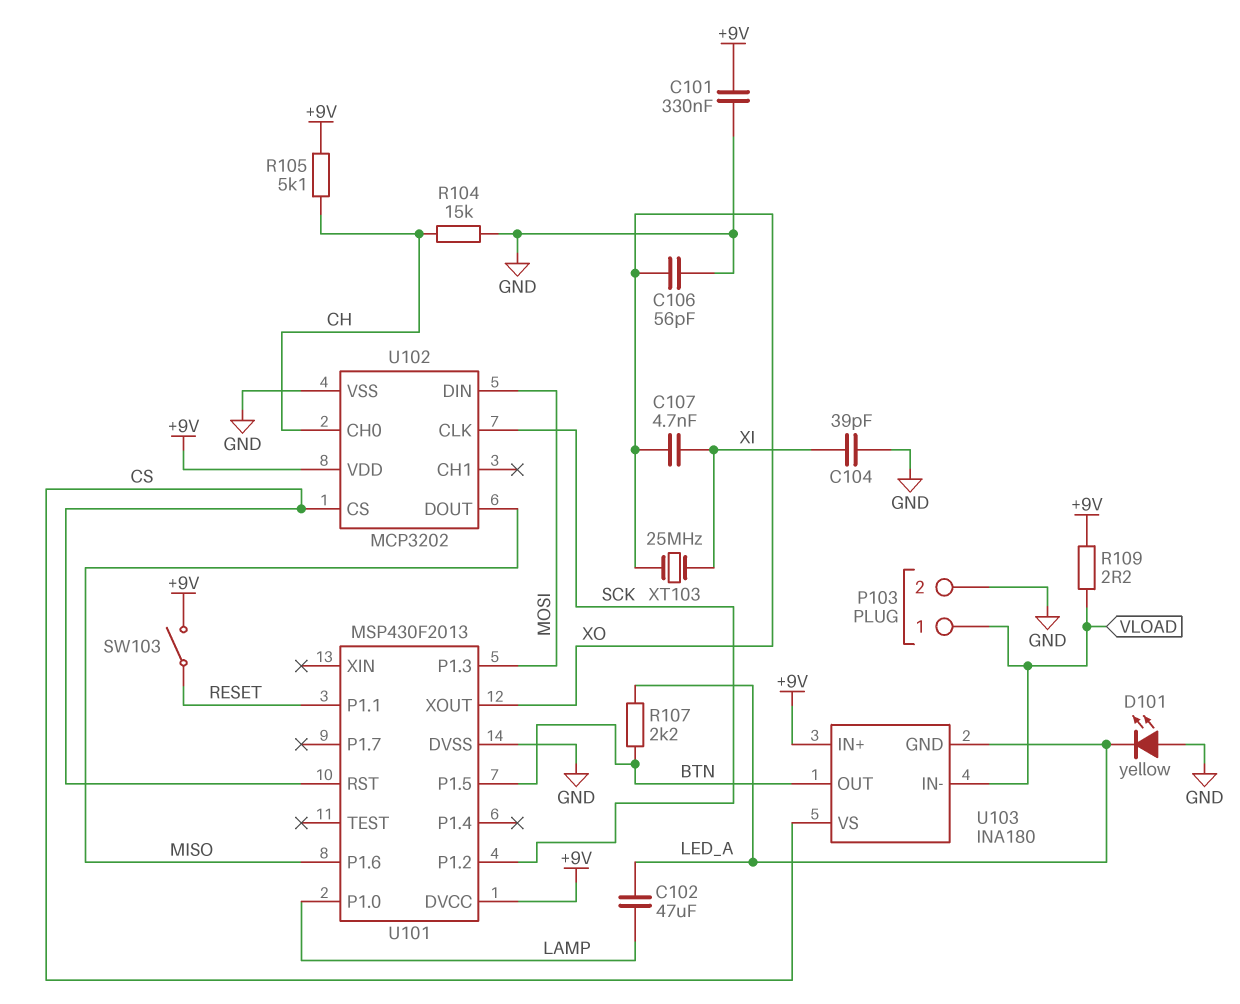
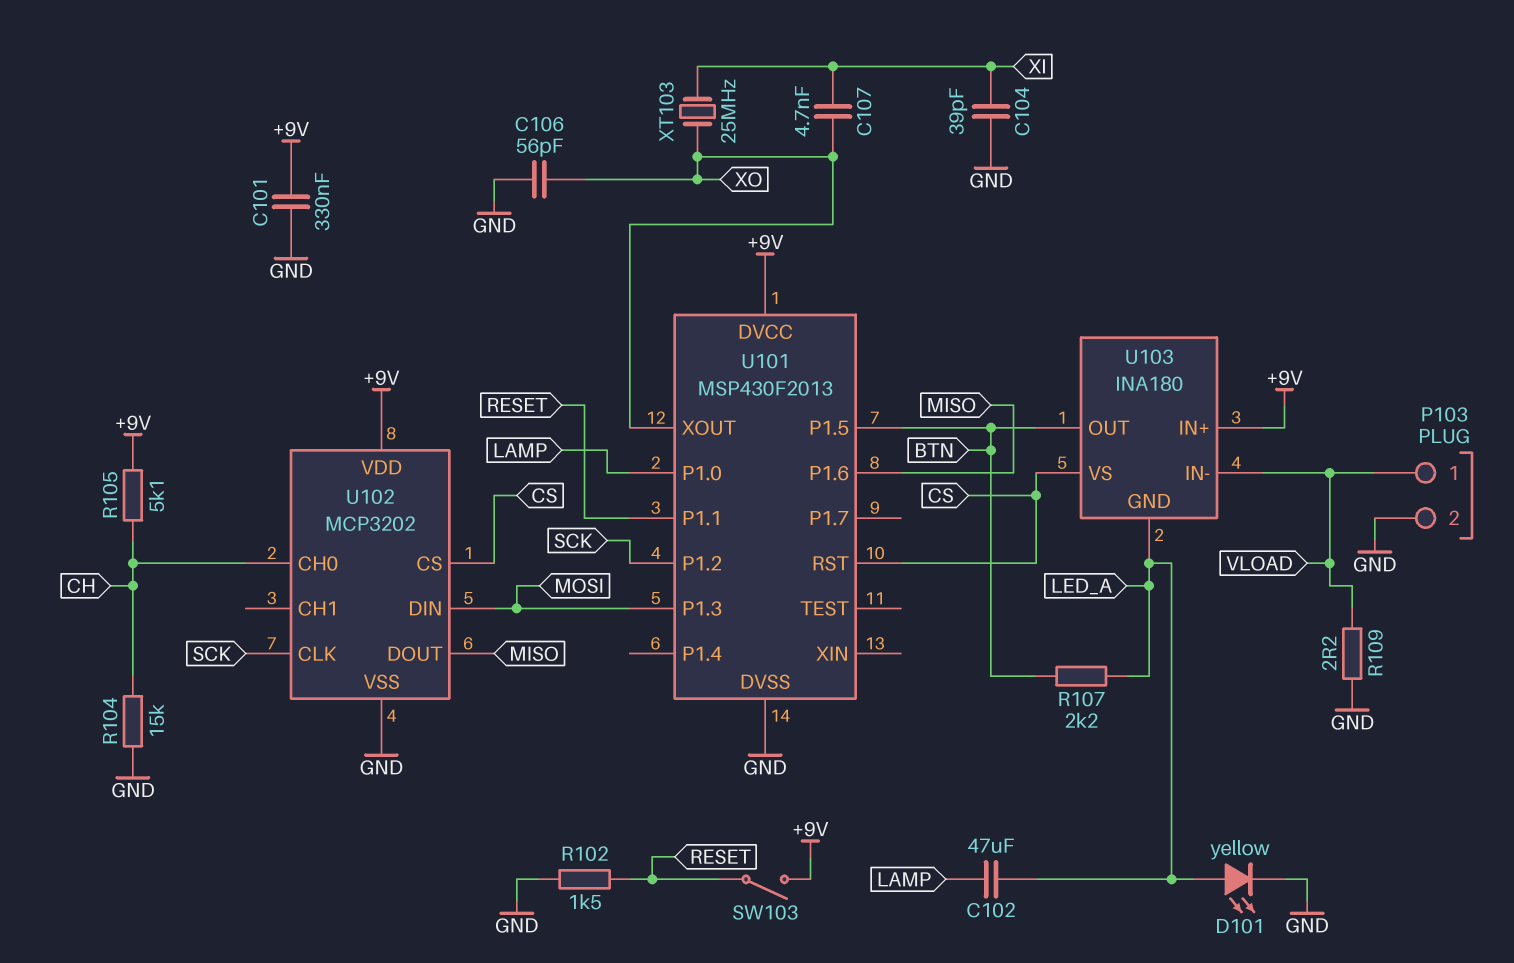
D101: LED yellow (A GND, K LED_A) -> LED yellow (A LED_A, K GND)
R102: none -> 1.5k (GND, RESET)
R109: 2.2 (+9V, VLOAD) -> 2.2 (GND, VLOAD)

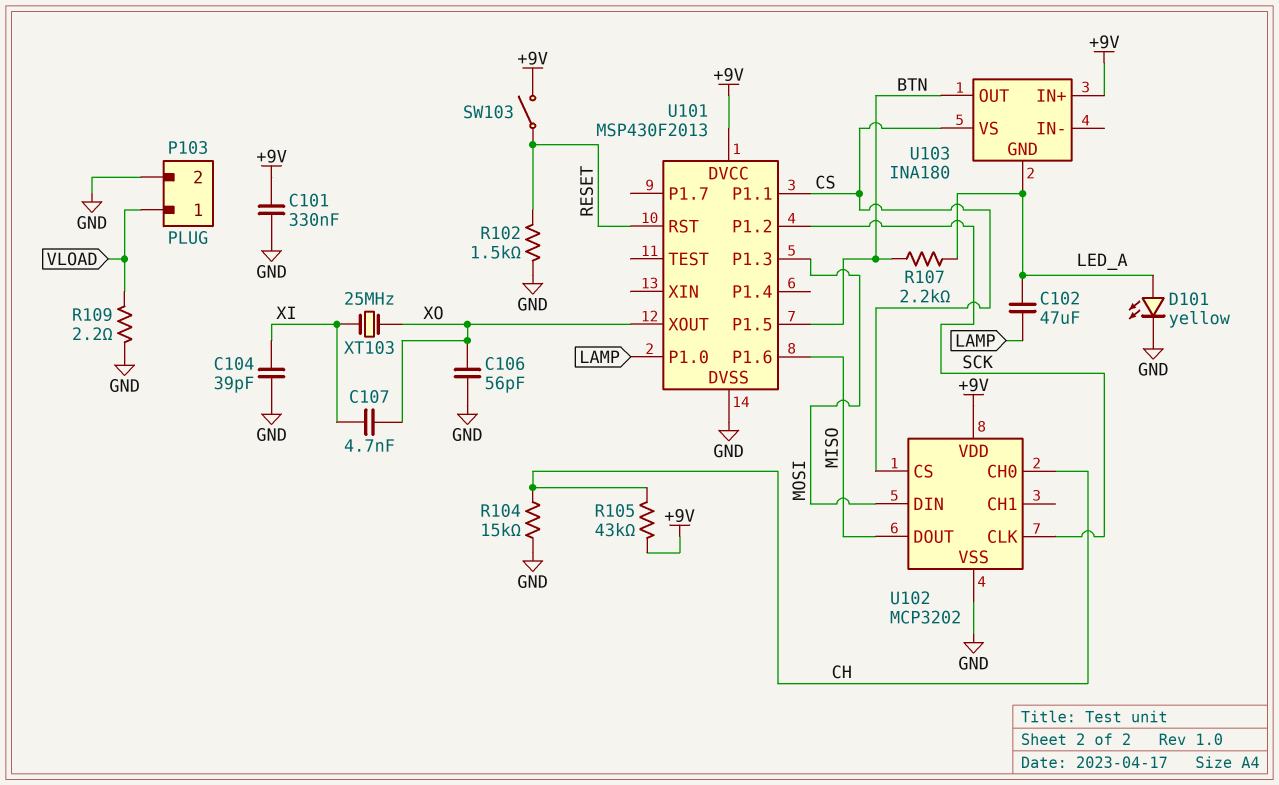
R105: 5.1k (+9V, CH) -> 43k (+9V, CH)
U101 pin P1.1: RESET -> CS
U101 pin RST: CS -> RESET
U103 pin IN-: VLOAD -> none

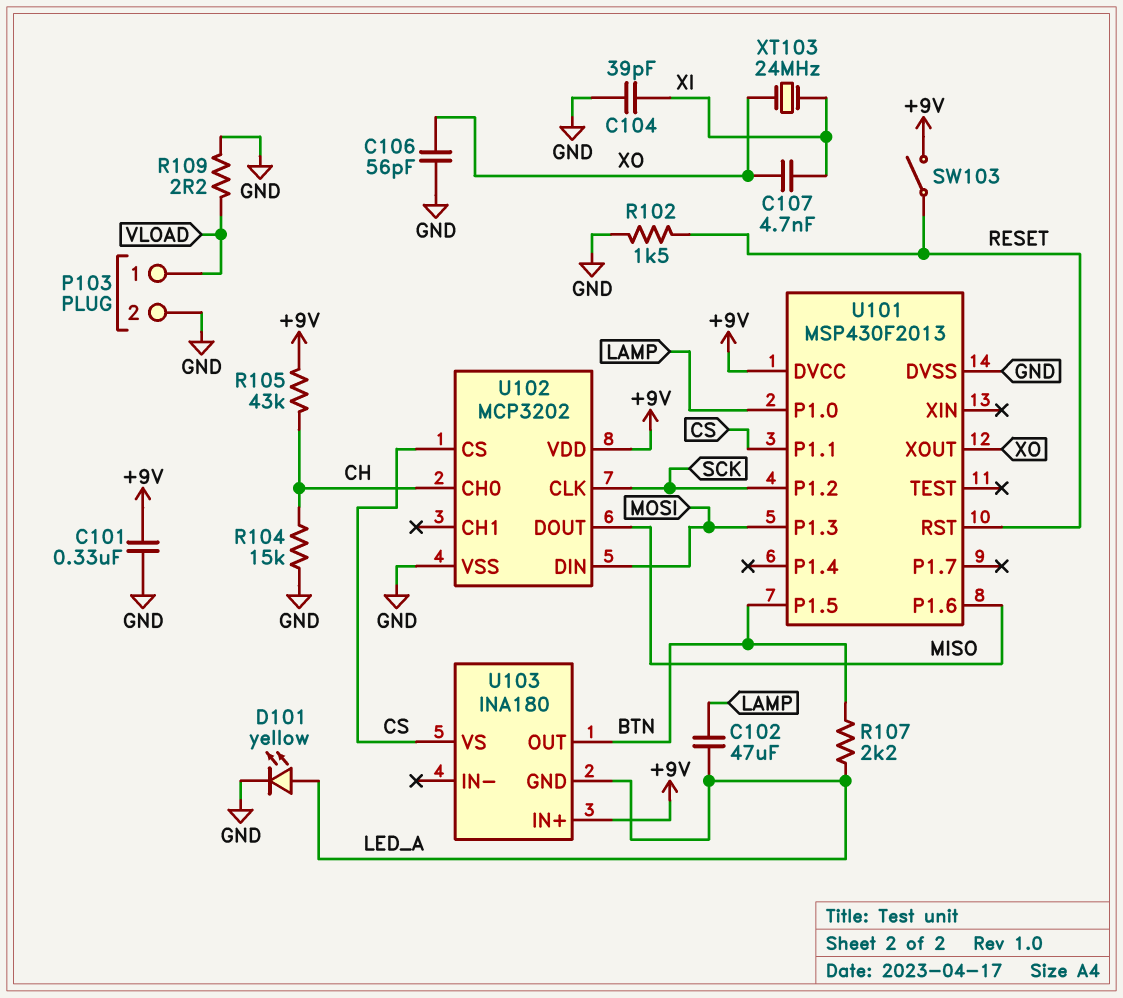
XT103: 25MHz (XI, XO) -> 24MHz (XI, XO)

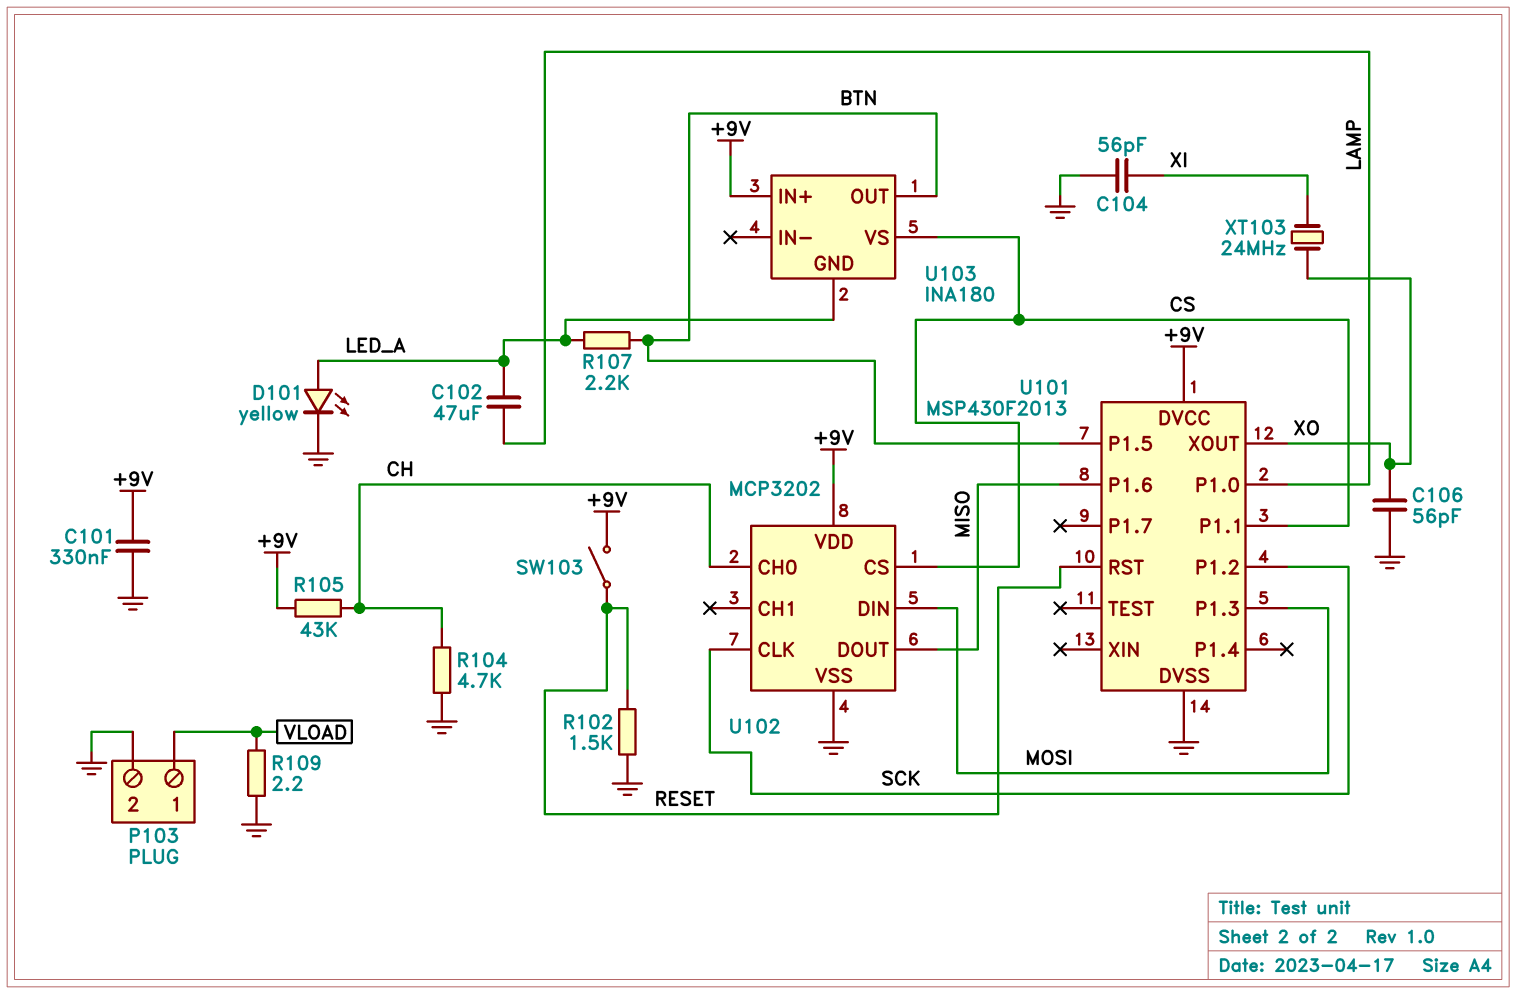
C104: 39pF (GND, XI) -> 56pF (GND, XI)
C107: 4.7nF (XI, XO) -> none
R104: 15k (CH, GND) -> 4.7k (CH, GND)

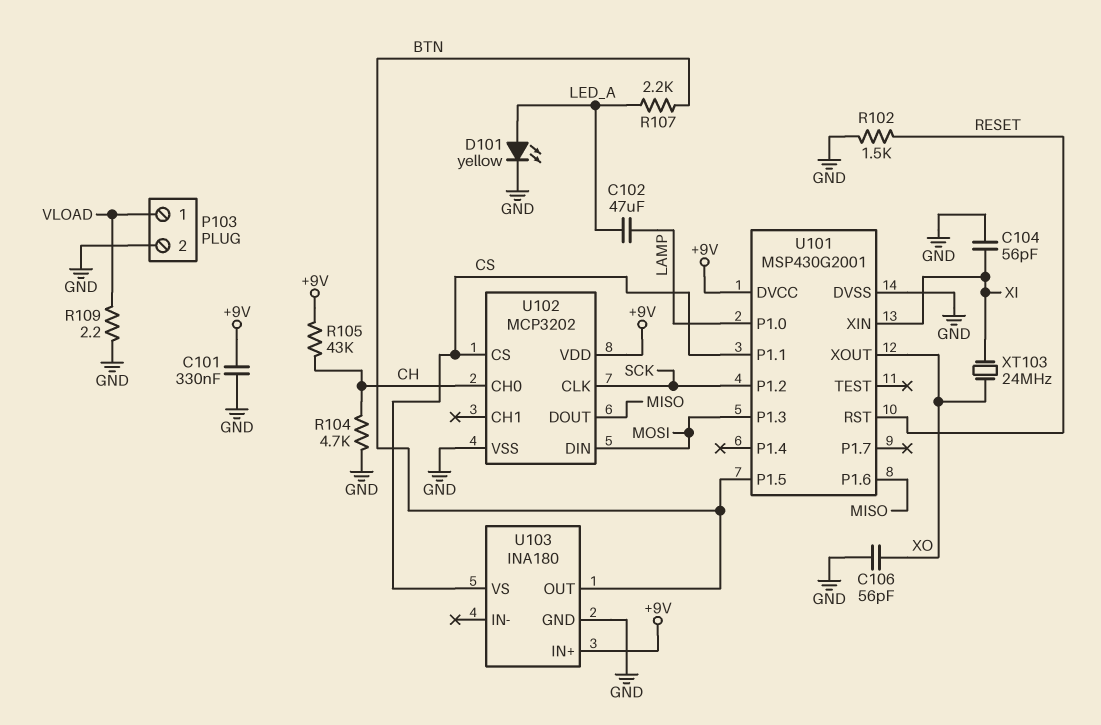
SW103: switch (+9V, RESET) -> none
U101: MSP430F2013 -> MSP430G2001
U101 pin XIN: none -> XI
U103 pin GND: LED_A -> GND

